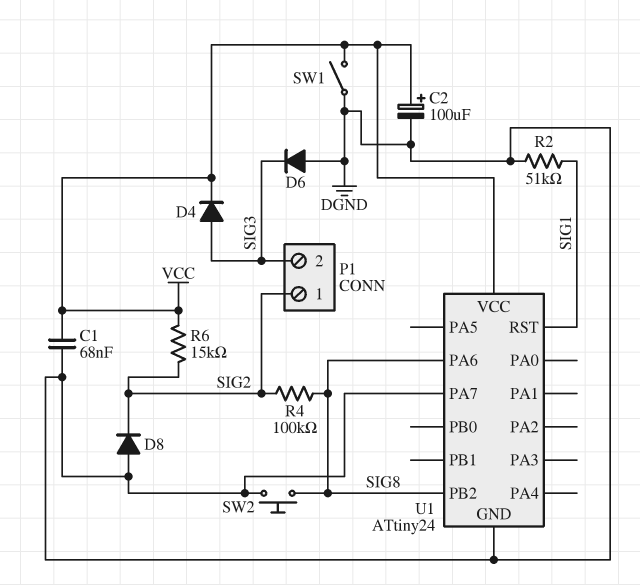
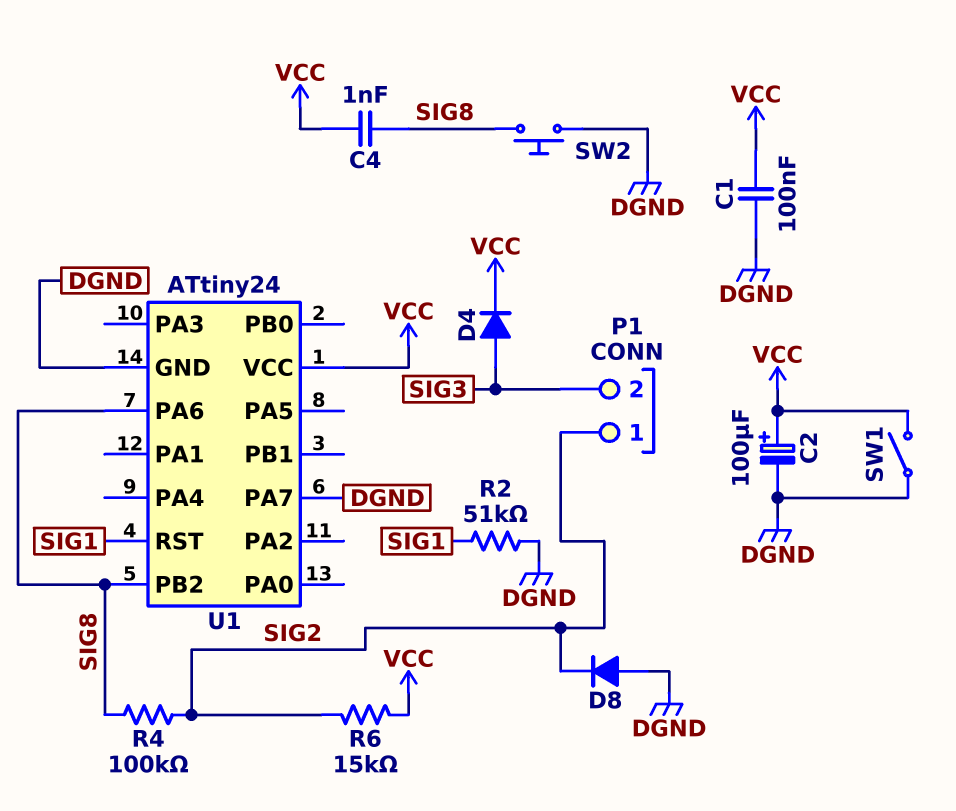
C1: 68nF (DGND, VCC) -> 100nF (DGND, VCC)
C4: none -> 1nF (SIG8, VCC)
D6: diode (A DGND, K SIG3) -> none

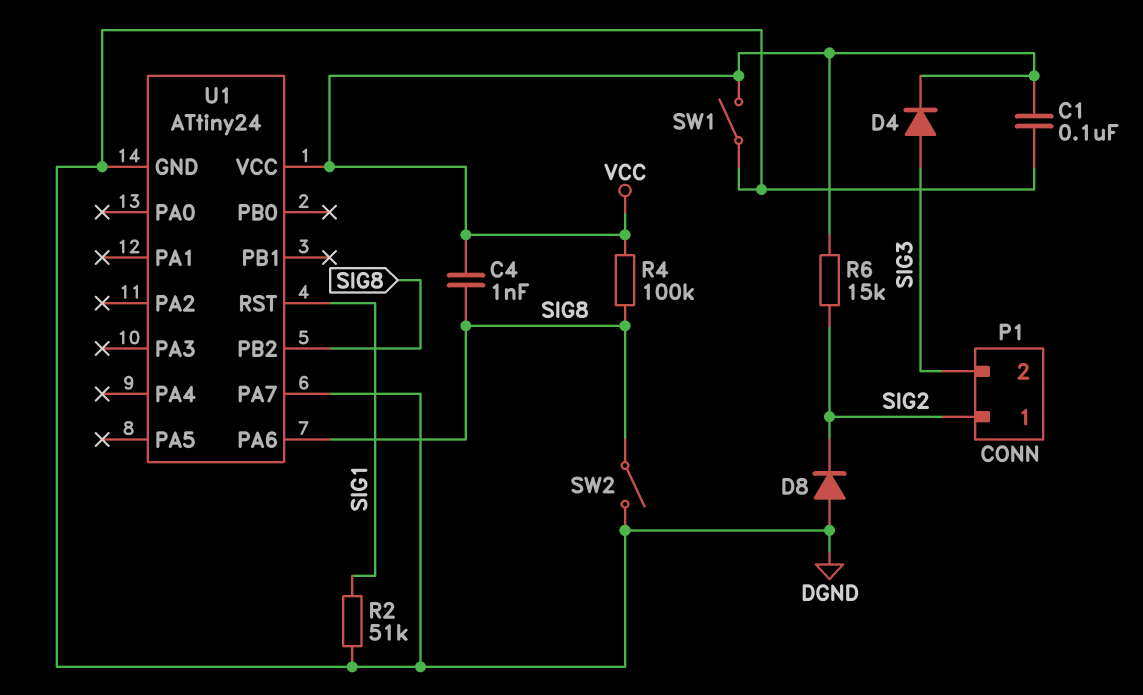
C2: 100uF (plus VCC, minus DGND) -> none
R4: 100k (SIG2, SIG8) -> 100k (SIG8, VCC)
SW2: button (DGND, SIG8) -> switch (DGND, SIG8)

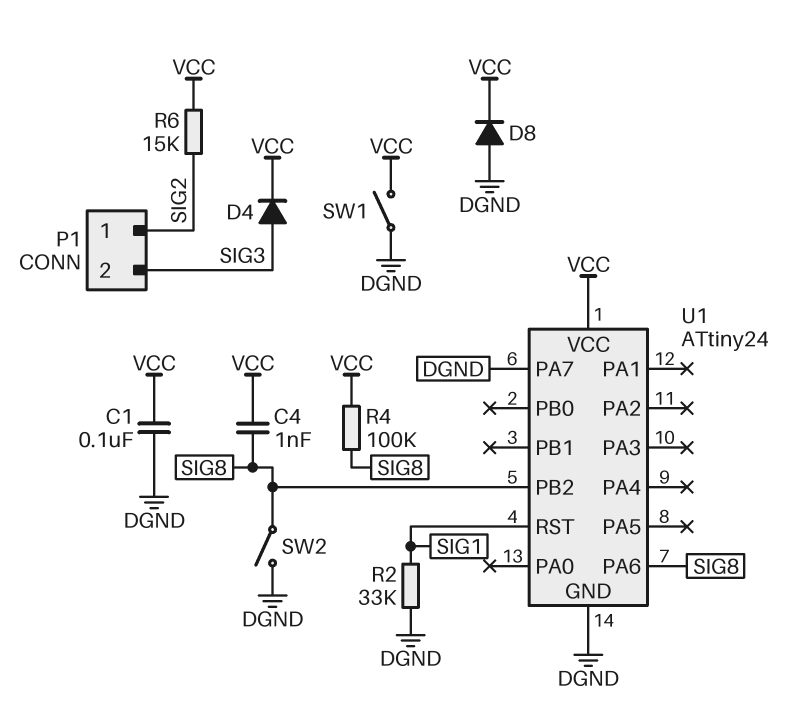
D8: diode (A DGND, K SIG2) -> diode (A DGND, K VCC)
R2: 51k (DGND, SIG1) -> 33k (DGND, SIG1)

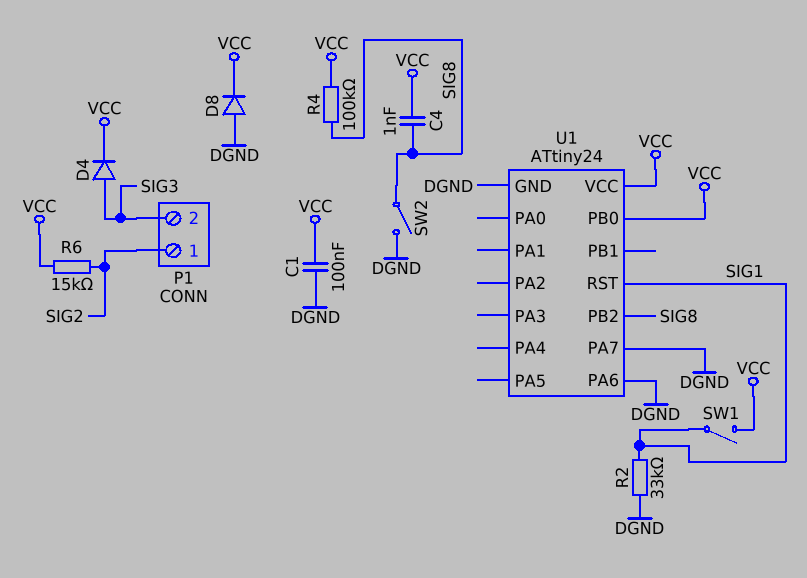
SW1: switch (DGND, VCC) -> switch (SIG1, VCC)
U1 pin PA6: SIG8 -> DGND
U1 pin PB0: none -> VCC

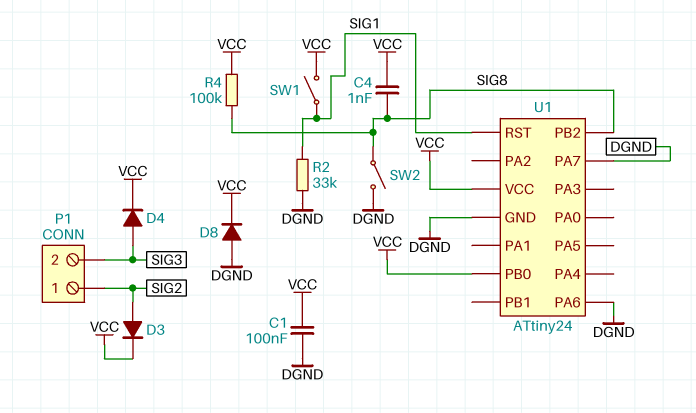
D3: none -> diode (A SIG2, K VCC)
R6: 15k (SIG2, VCC) -> none

